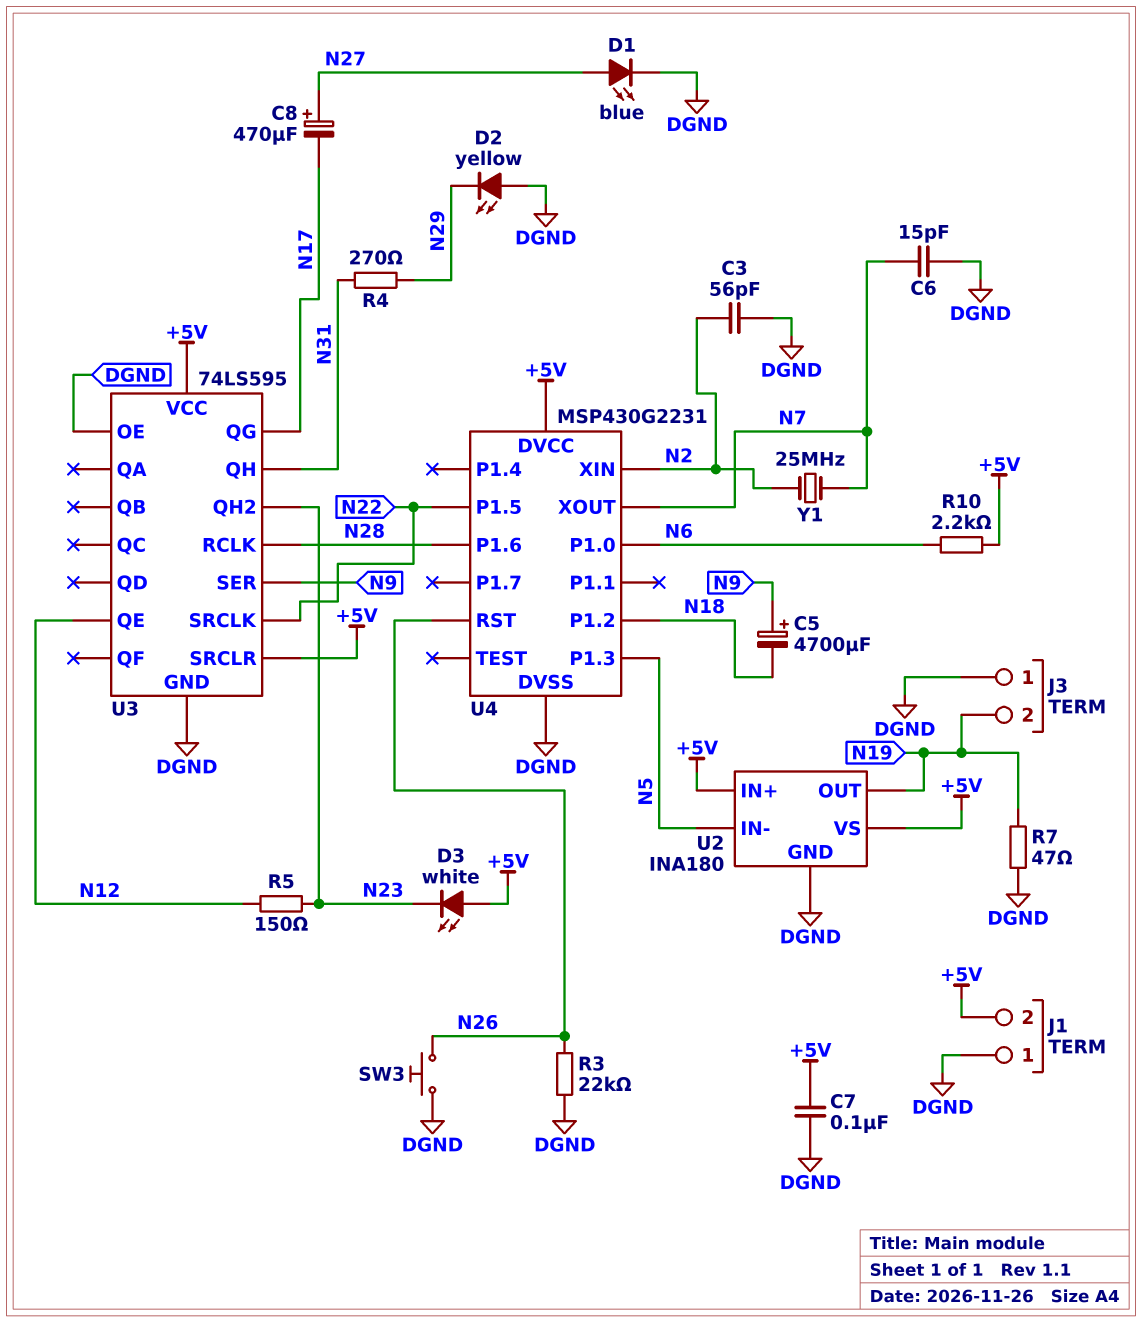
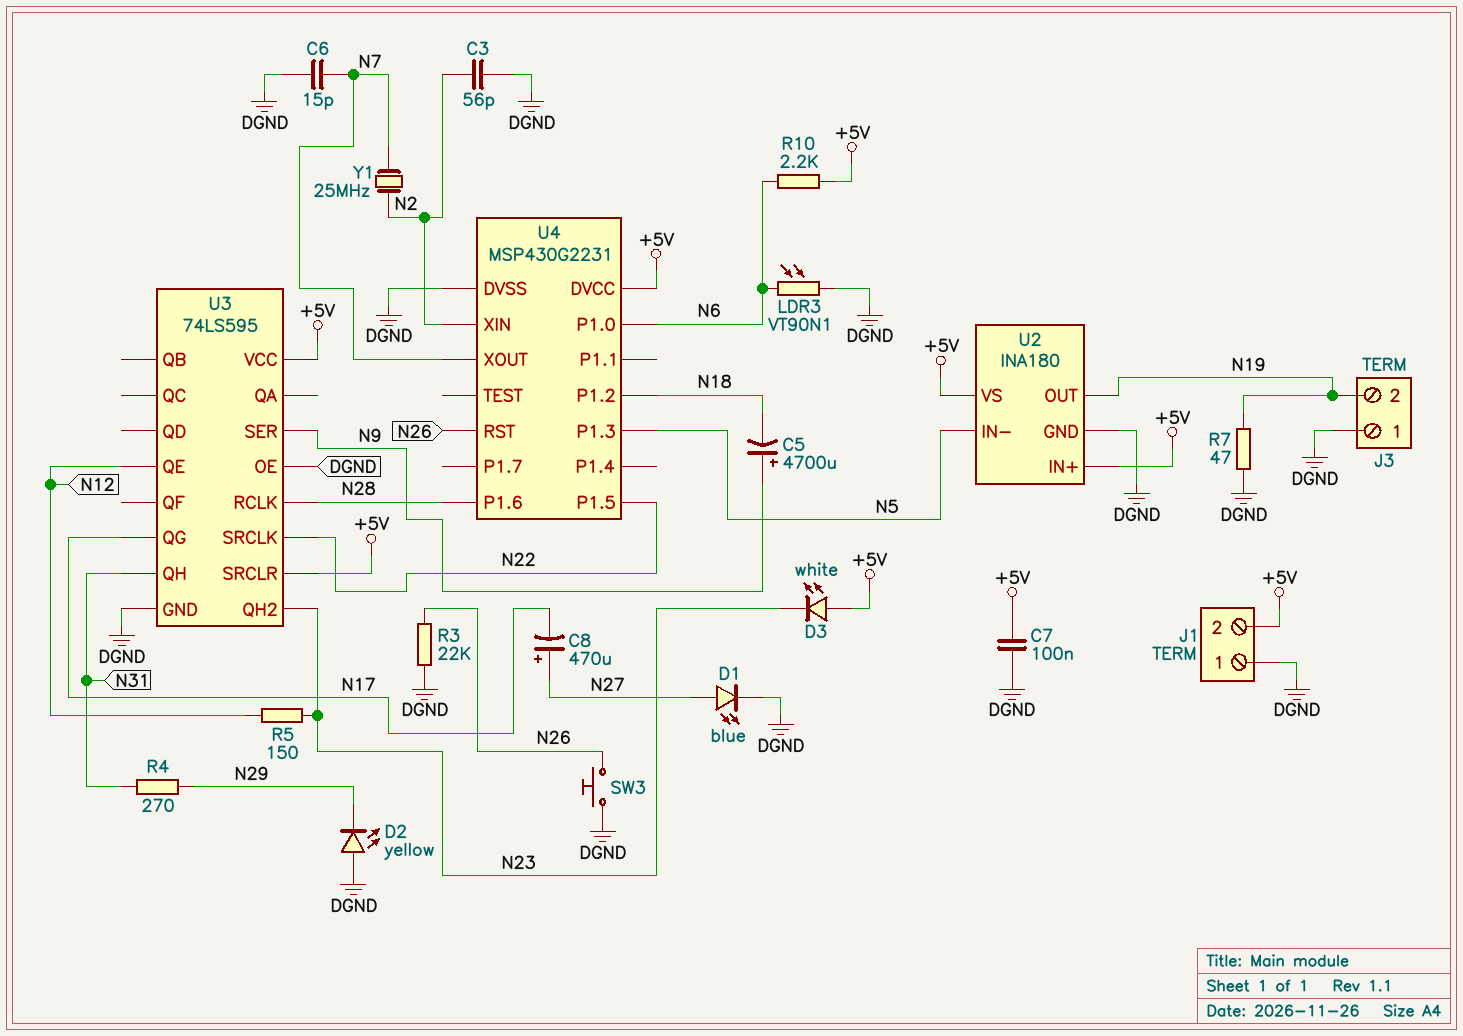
LDR3: none -> VT90N1 (DGND, N6)

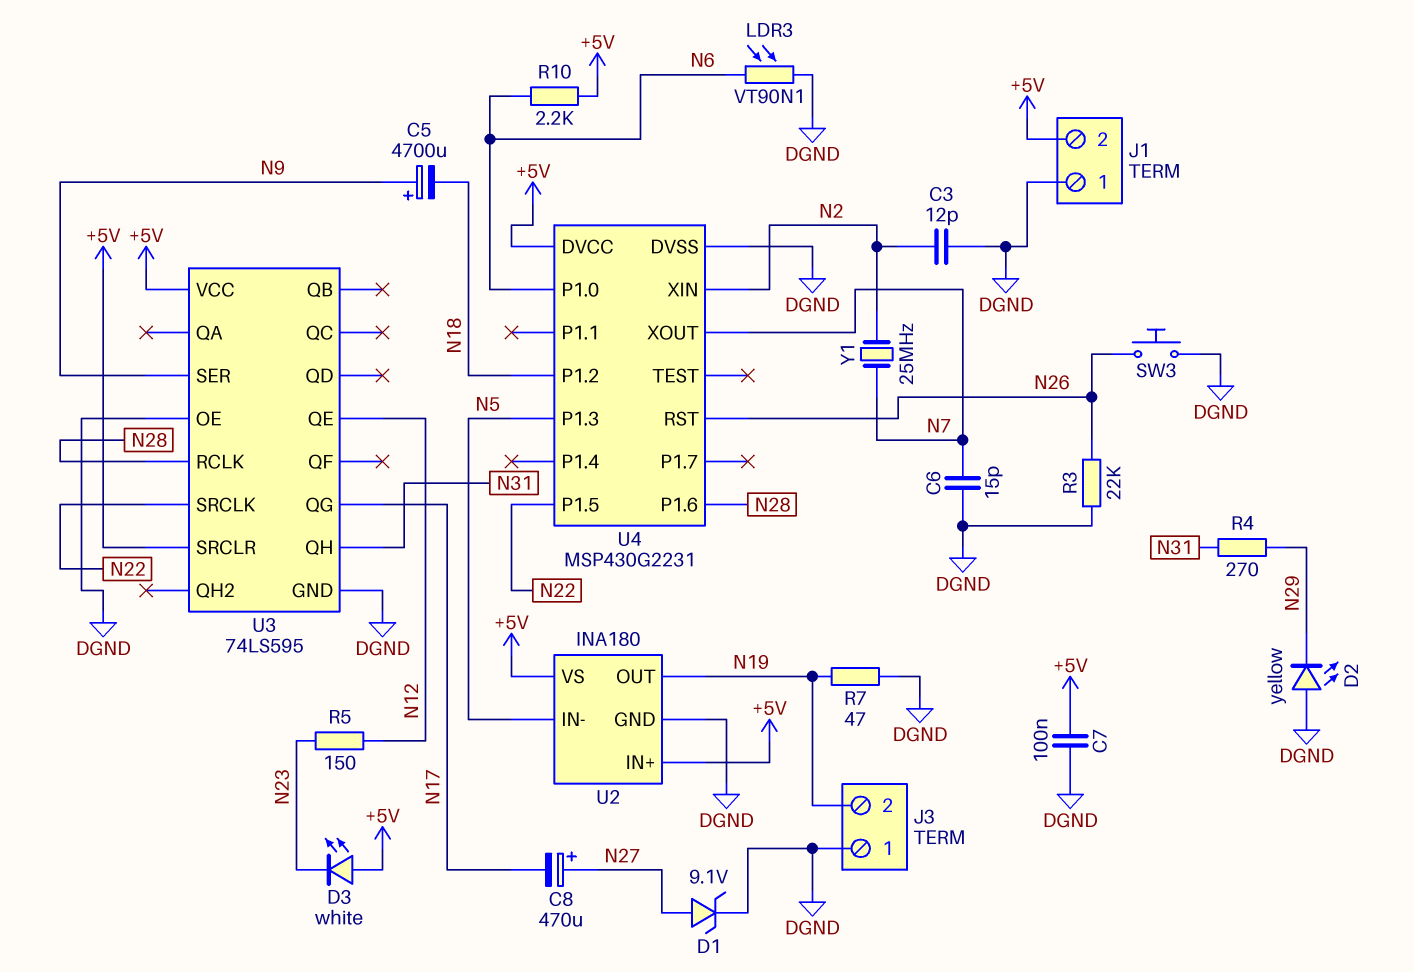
C3: 56pF (DGND, N2) -> 12pF (DGND, N2)
D1: LED blue (A N27, K DGND) -> zener 9.1V (A N27, K DGND)
U3 pin QH2: N23 -> none

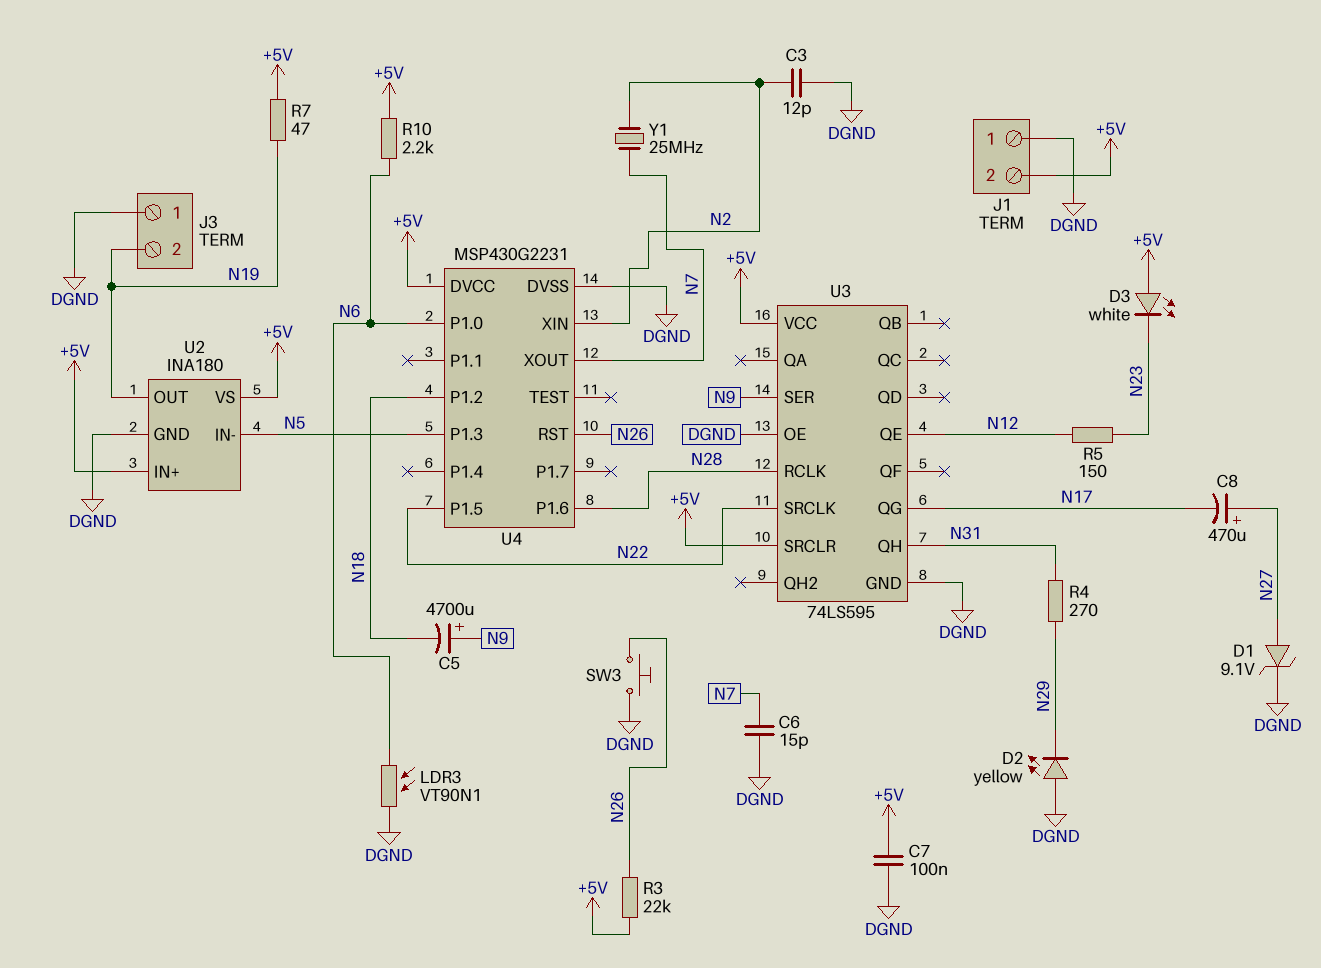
R3: 22k (DGND, N26) -> 22k (+5V, N26)
R7: 47 (DGND, N19) -> 47 (+5V, N19)

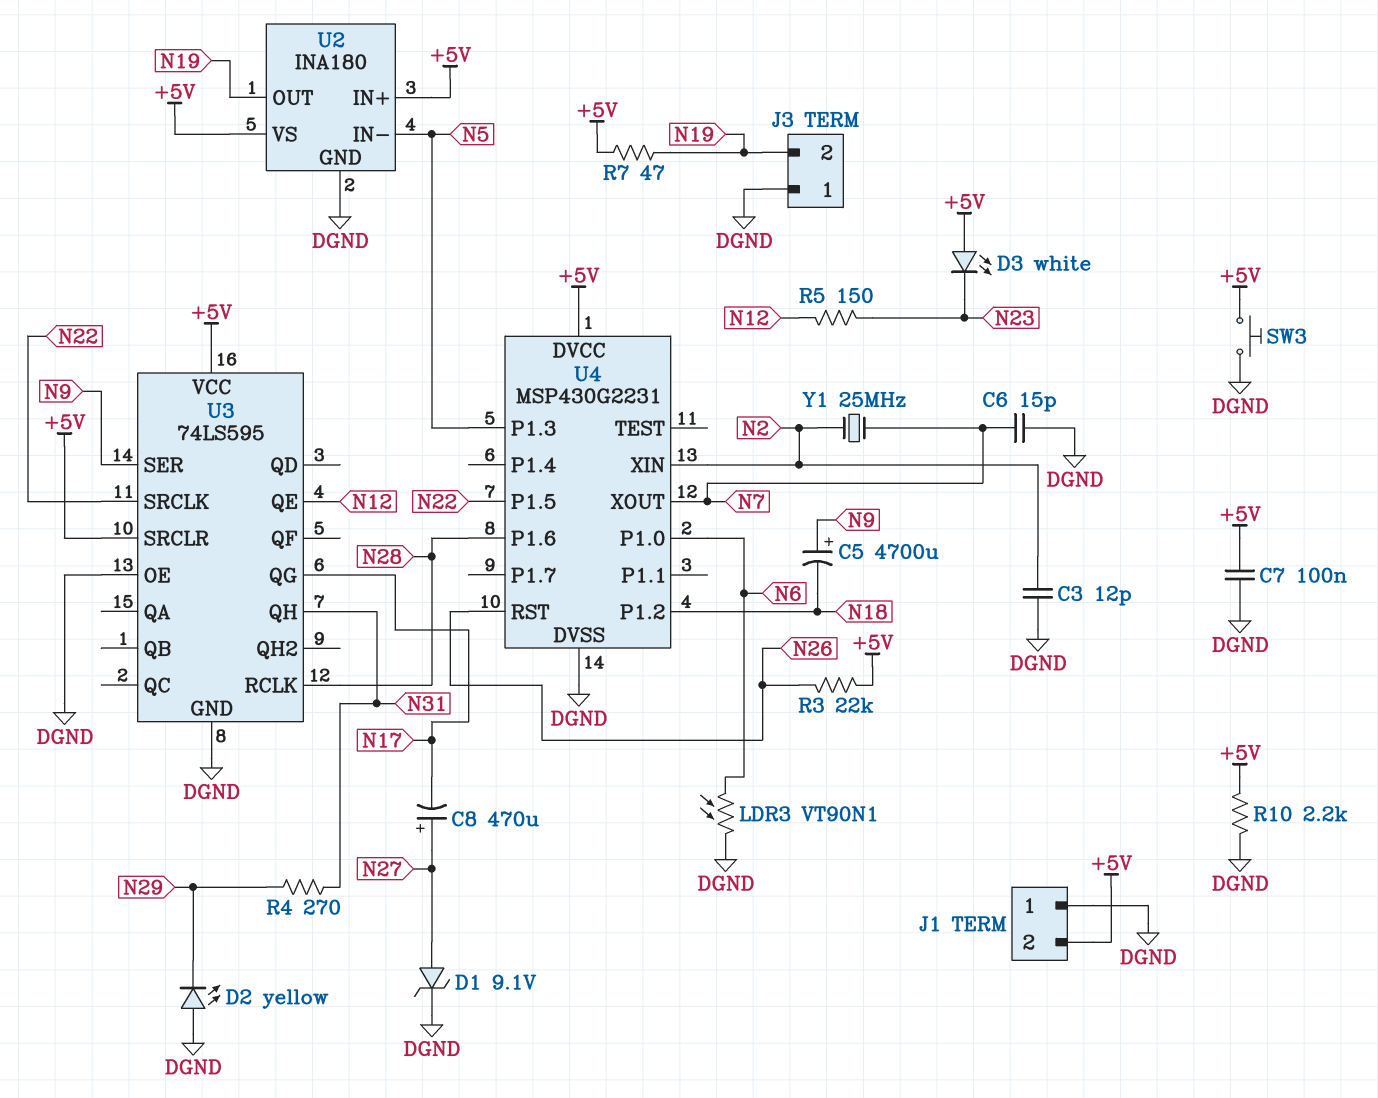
R10: 2.2k (+5V, N6) -> 2.2k (+5V, DGND)
SW3: button (DGND, N26) -> button (+5V, DGND)

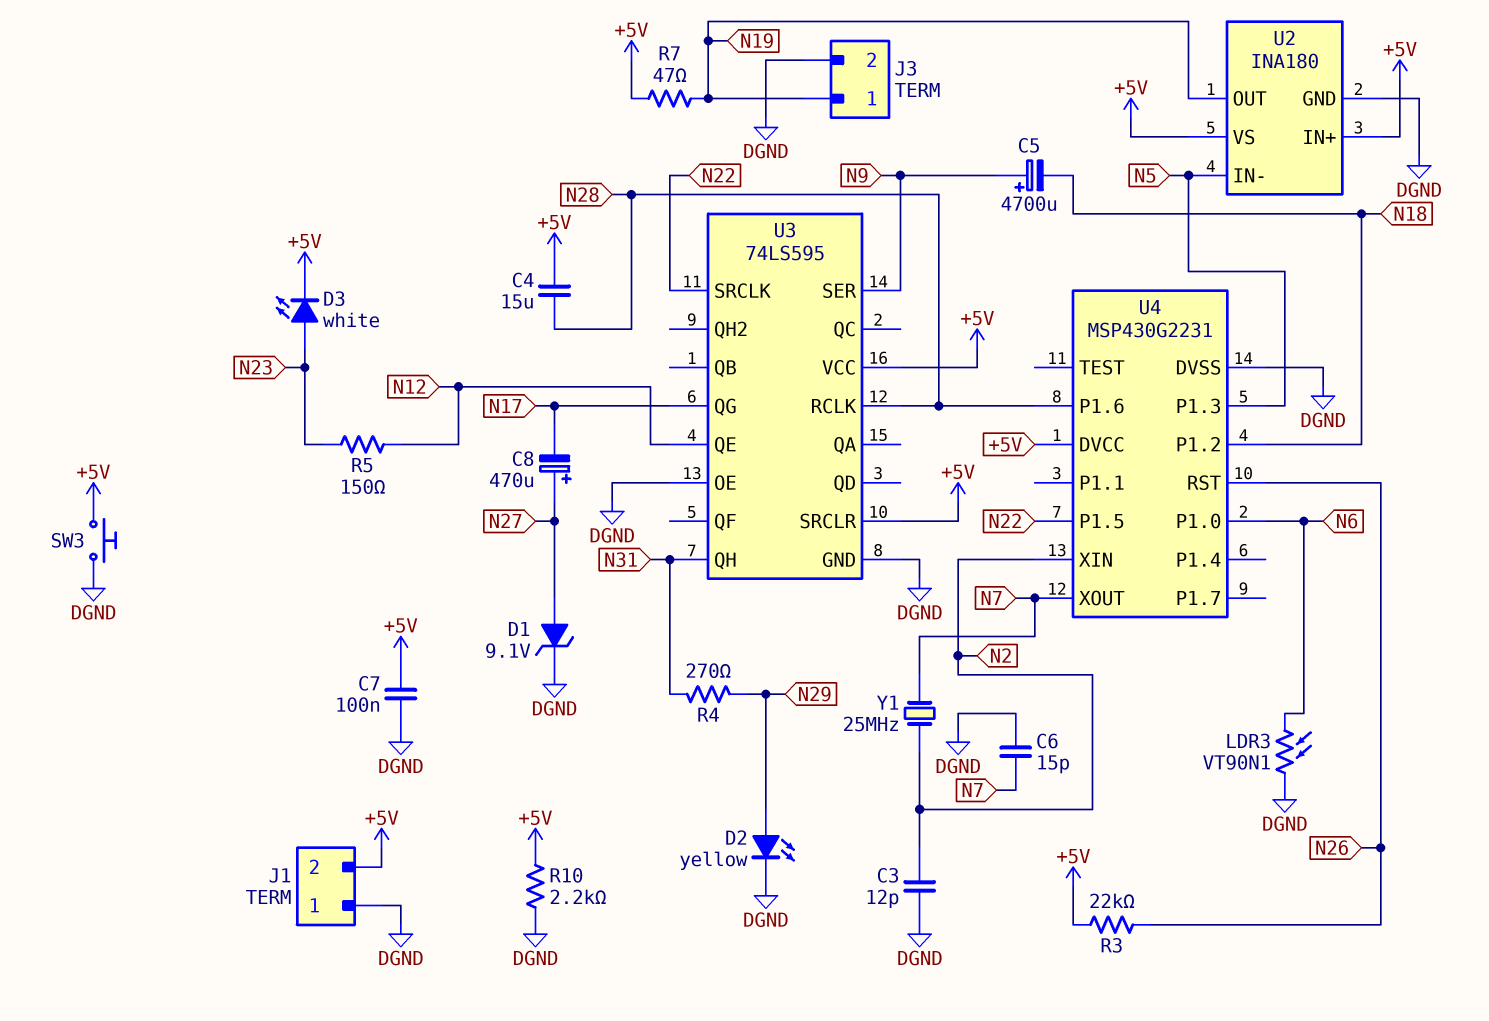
C4: none -> 15uF (+5V, N28)
D2: LED yellow (A DGND, K N29) -> LED yellow (A N29, K DGND)
D3: LED white (A +5V, K N23) -> LED white (A N23, K +5V)
J3 pin 1: DGND -> N19
J3 pin 2: N19 -> DGND

